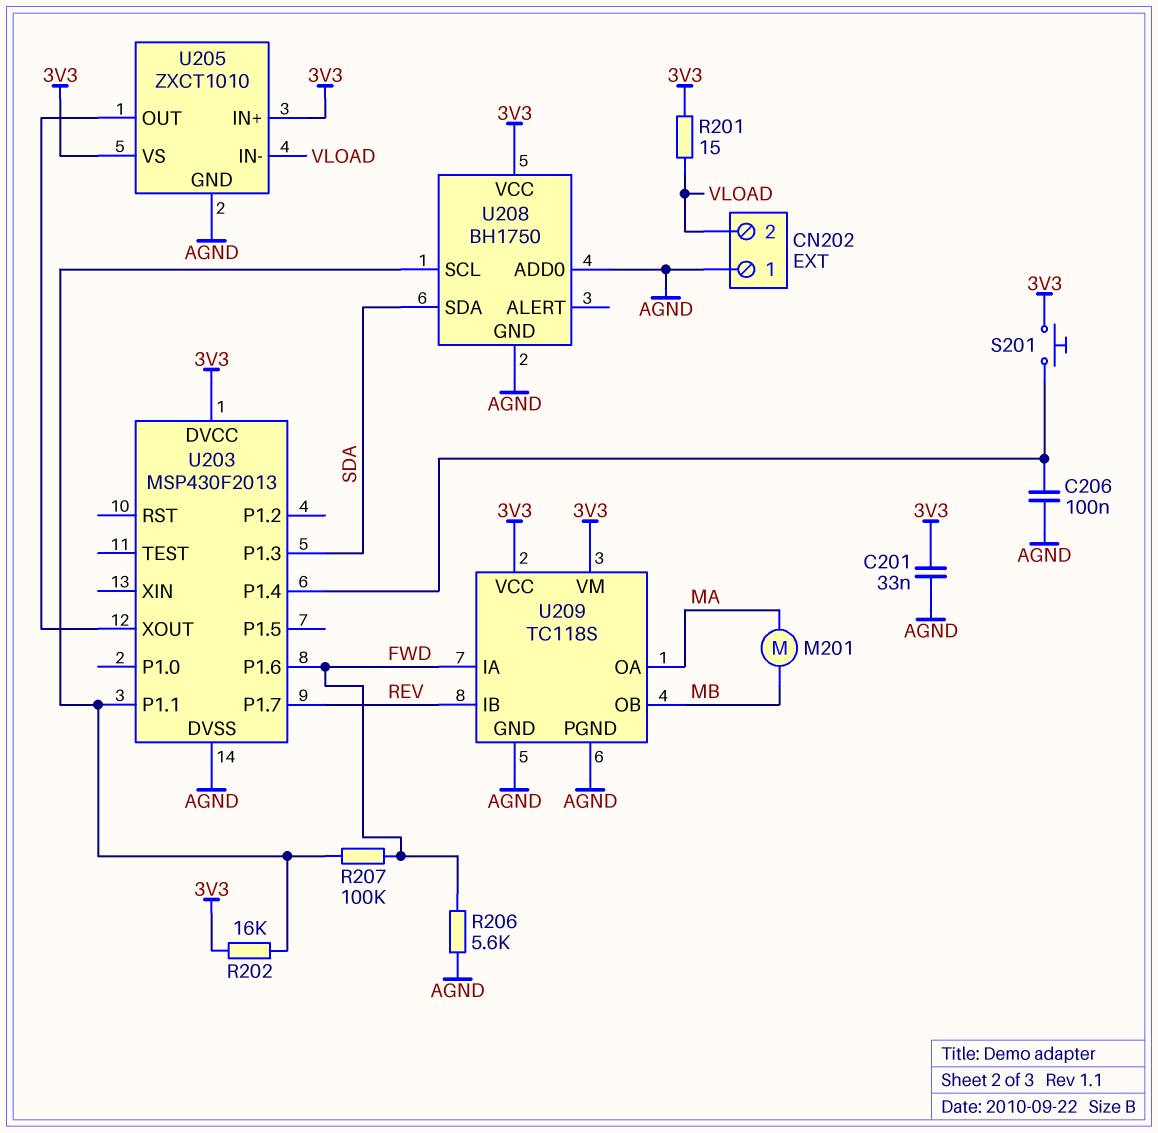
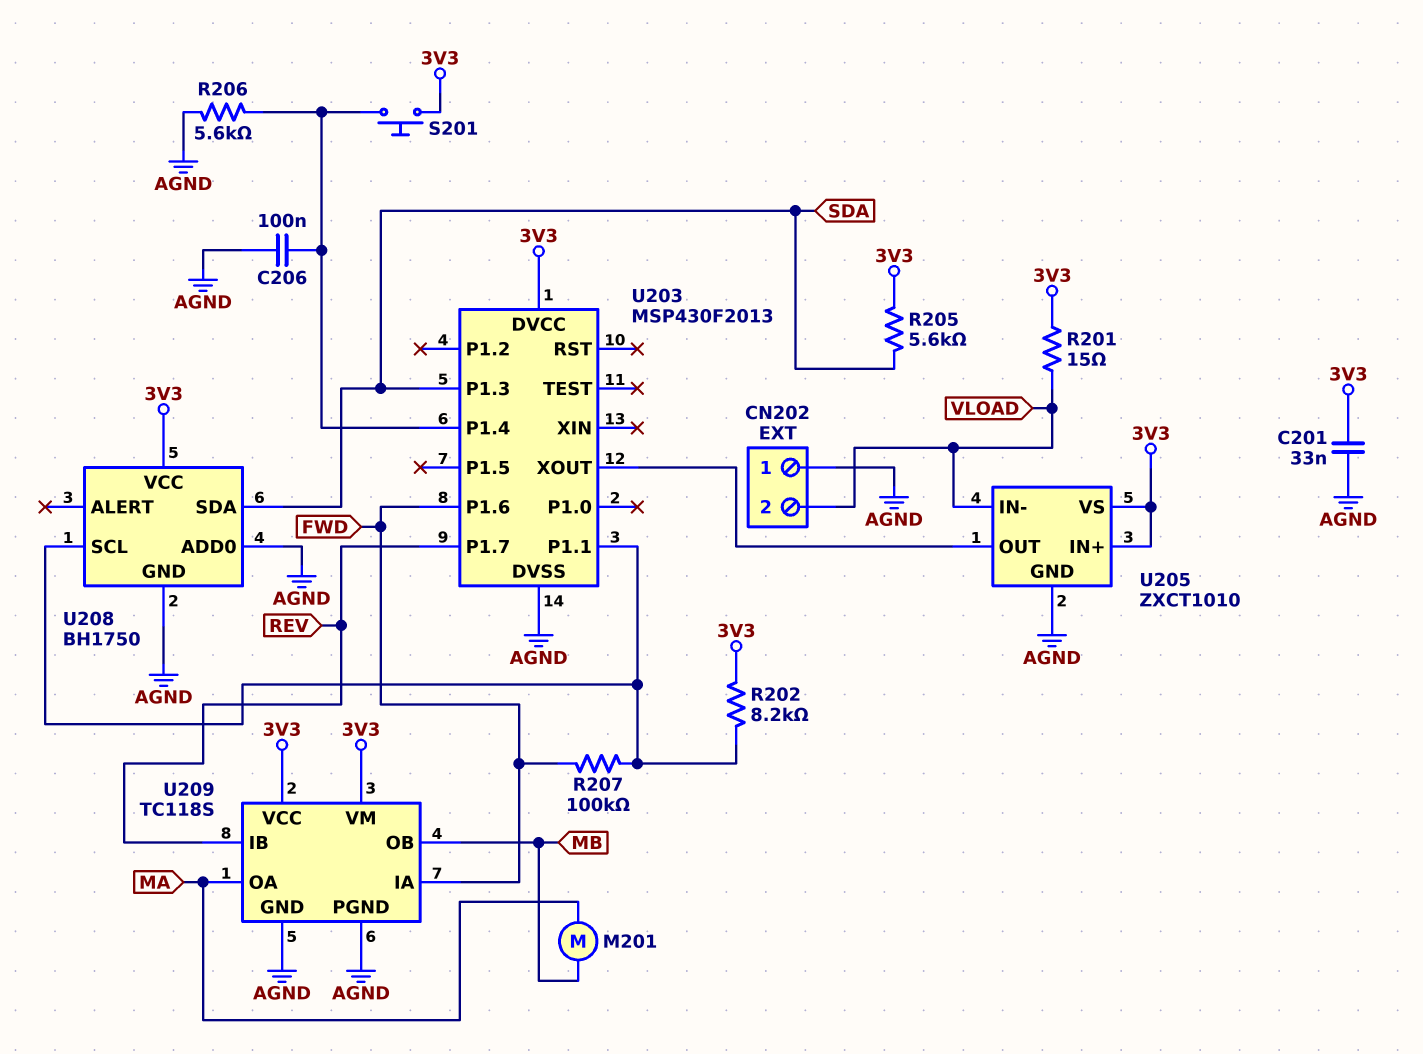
R202: 16k (3V3, U203/P1.1) -> 8.2k (3V3, U203/P1.1)
R205: none -> 5.6k (3V3, SDA)
R206: 5.6k (AGND, FWD) -> 5.6k (AGND, U203/P1.4)

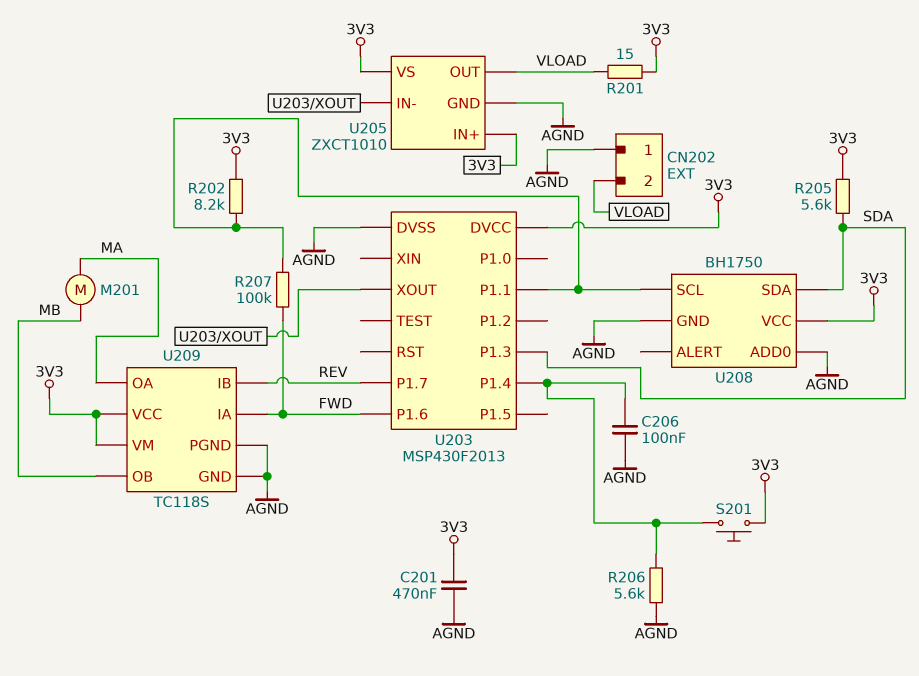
C201: 33nF (3V3, AGND) -> 470nF (3V3, AGND)
U205 pin IN-: VLOAD -> U203/XOUT
U205 pin OUT: U203/XOUT -> VLOAD

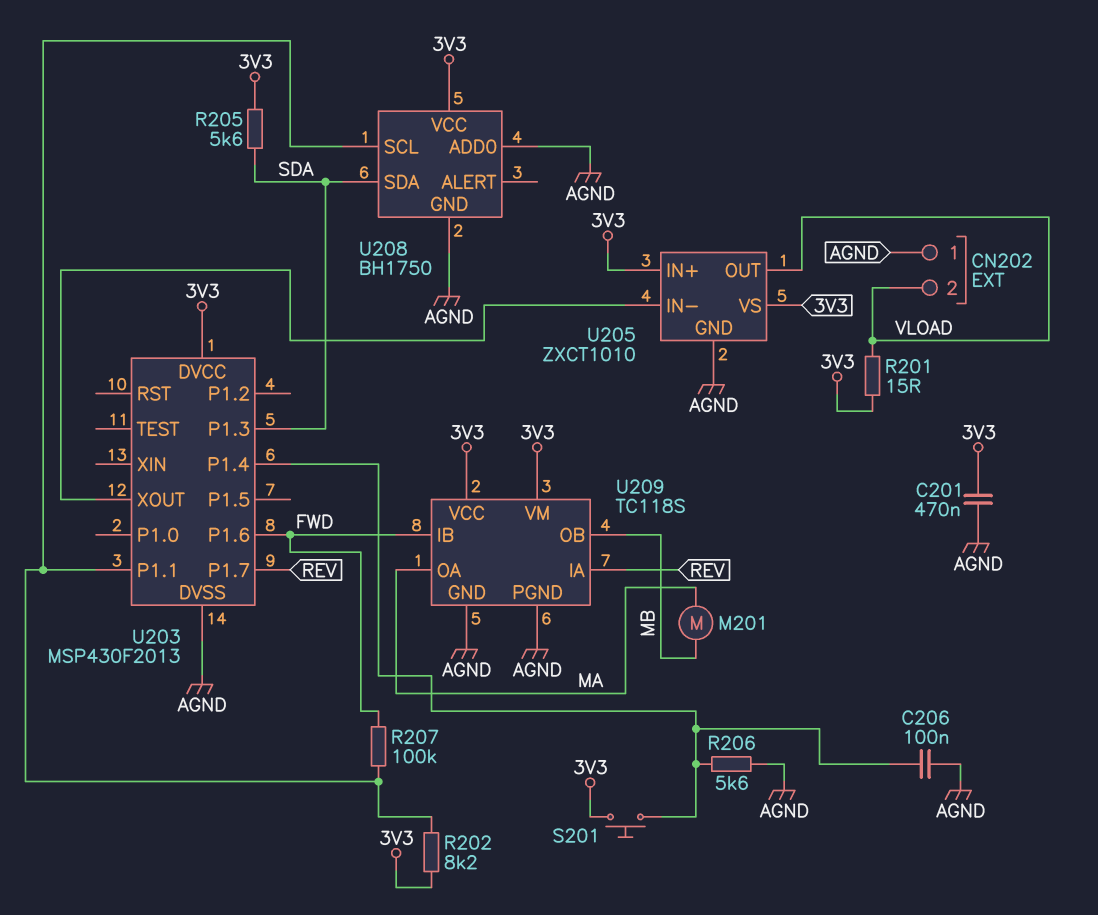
U209 pin IA: FWD -> REV
U209 pin IB: REV -> FWD

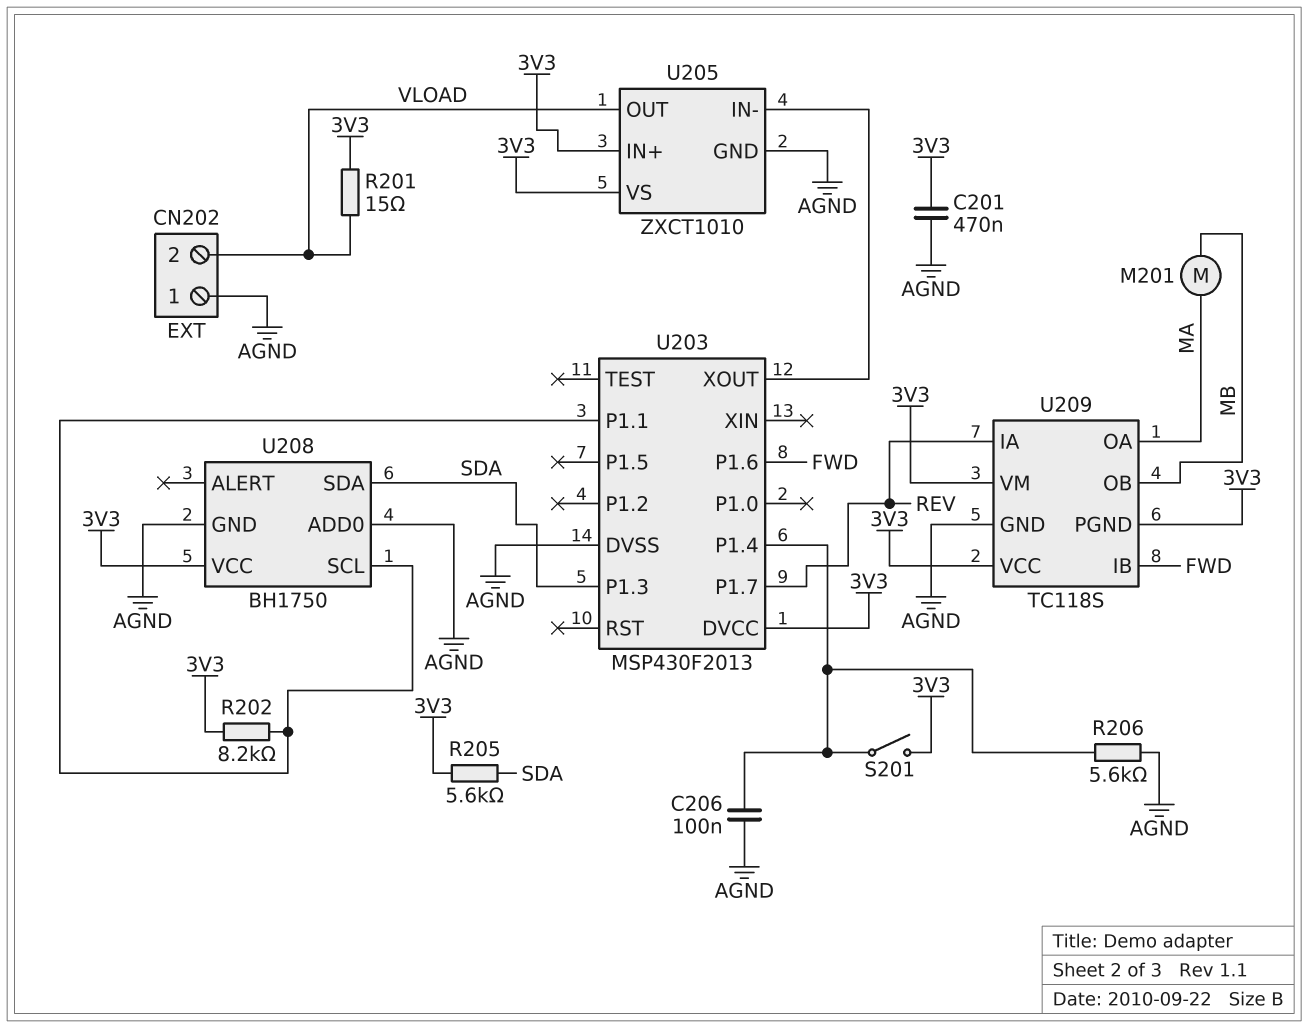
R207: 100k (FWD, U203/P1.1) -> none
S201: button (3V3, U203/P1.4) -> switch (3V3, U203/P1.4)
U209 pin PGND: AGND -> 3V3

